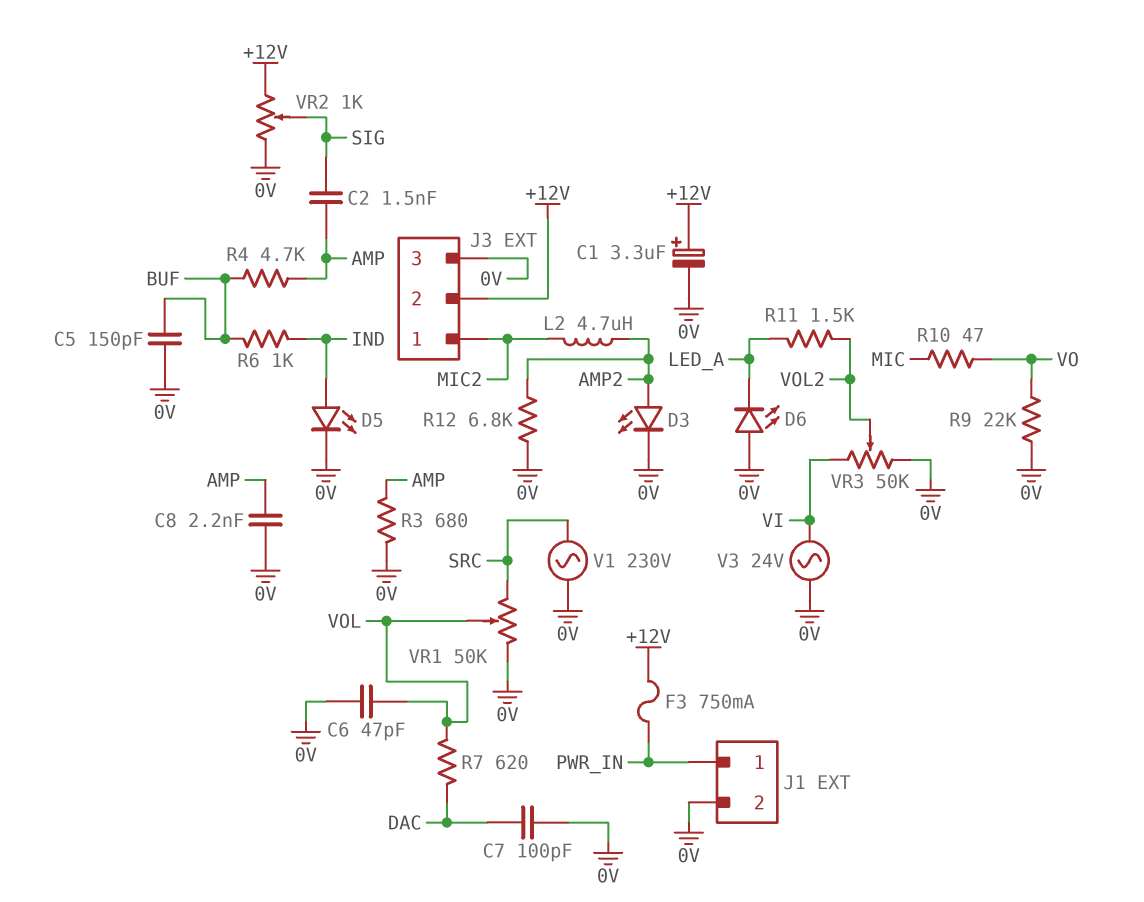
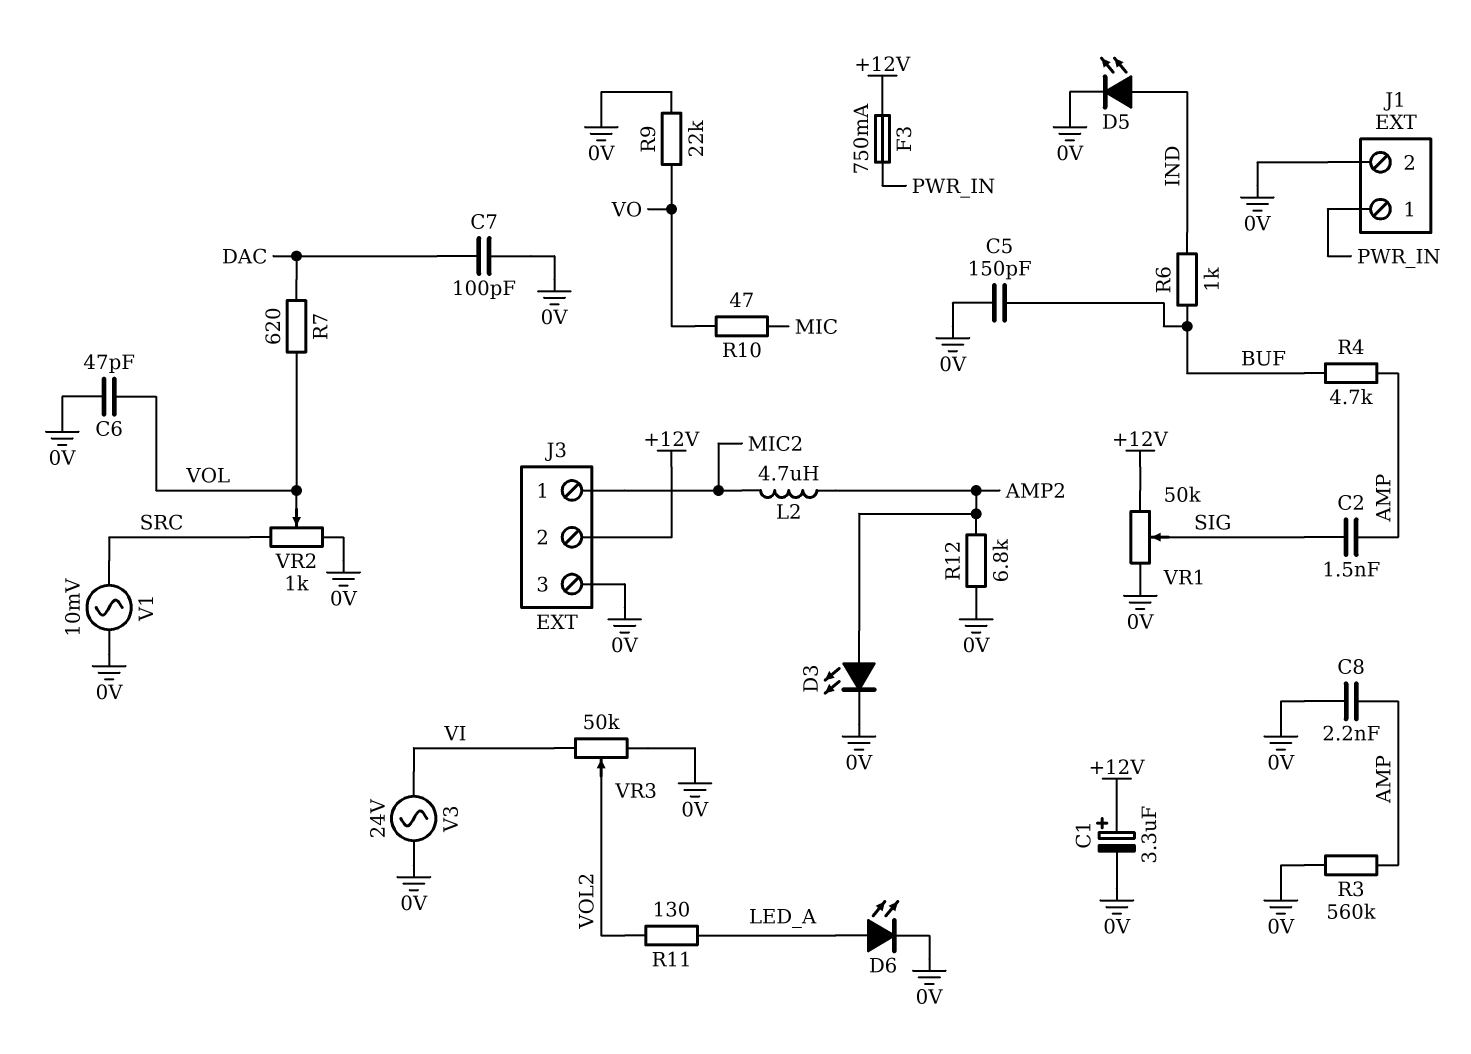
D6: LED (A 0V, K LED_A) -> LED (A LED_A, K 0V)
R3: 680 (0V, AMP) -> 560k (0V, AMP)
R11: 1.5k (LED_A, VOL2) -> 130 (LED_A, VOL2)
V1: AC 230V (0V, SRC) -> AC 10mV (0V, SRC)
VR1: 50k (0V, SRC, wiper VOL) -> 50k (+12V, 0V, wiper SIG)
VR2: 1k (+12V, 0V, wiper SIG) -> 1k (0V, SRC, wiper VOL)

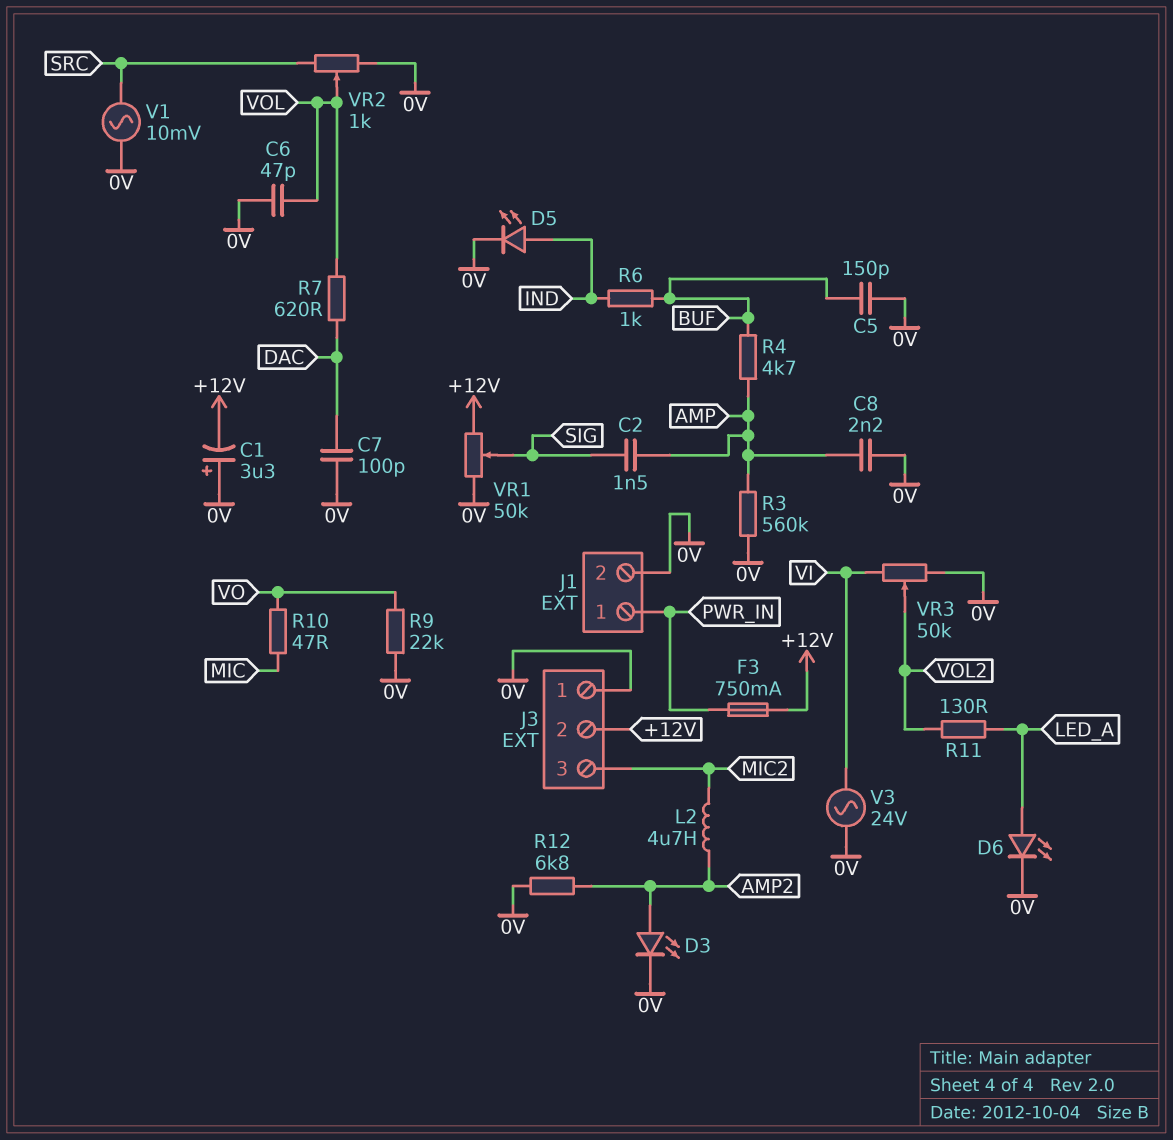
C1: 3.3uF (plus +12V, minus 0V) -> 3.3uF (plus 0V, minus +12V)
J3 pin 1: MIC2 -> 0V
J3 pin 3: 0V -> MIC2

